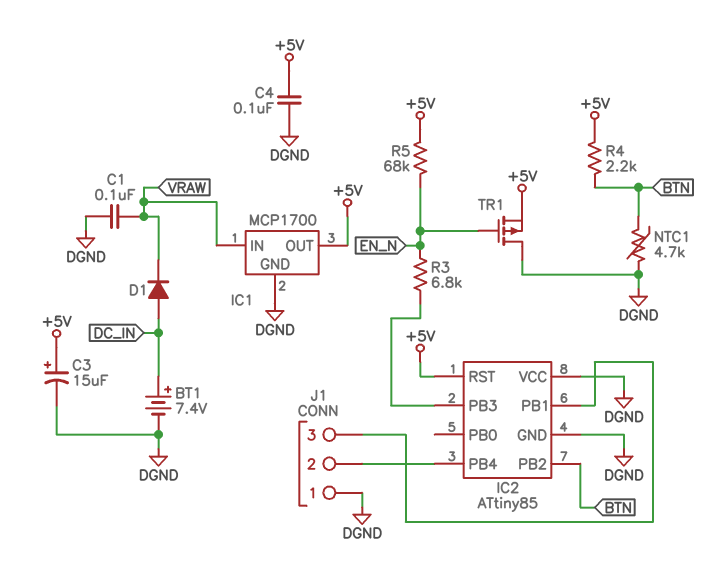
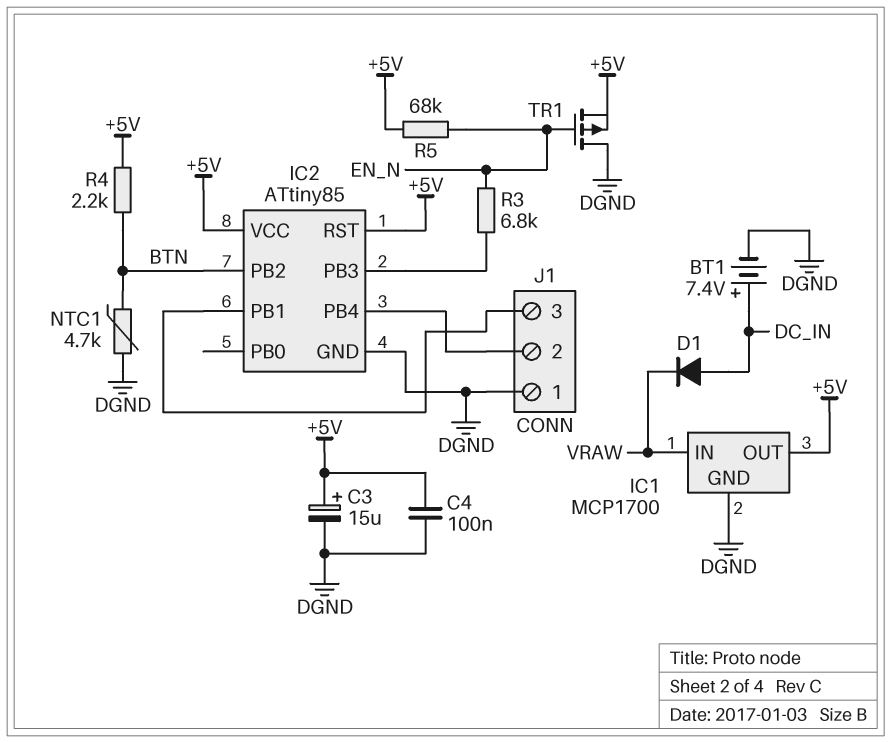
C1: 100nF (DGND, VRAW) -> none
IC2 pin VCC: DGND -> +5V

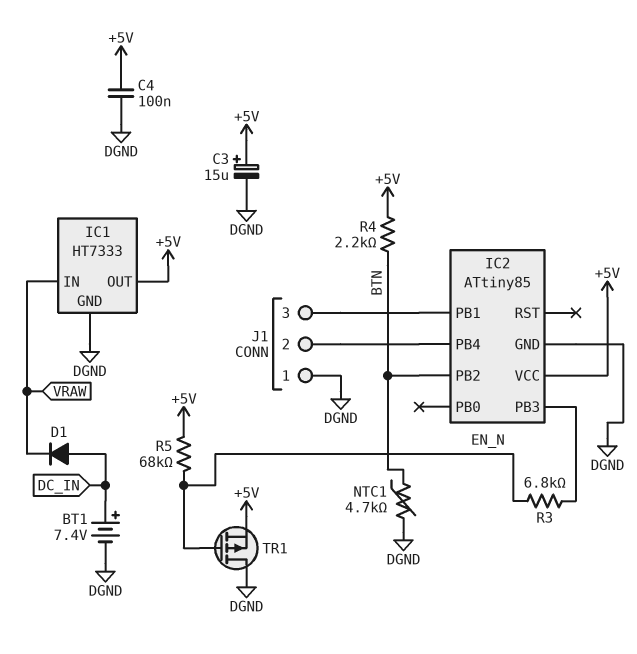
IC1: MCP1700 -> HT7333
IC2 pin RST: +5V -> none

